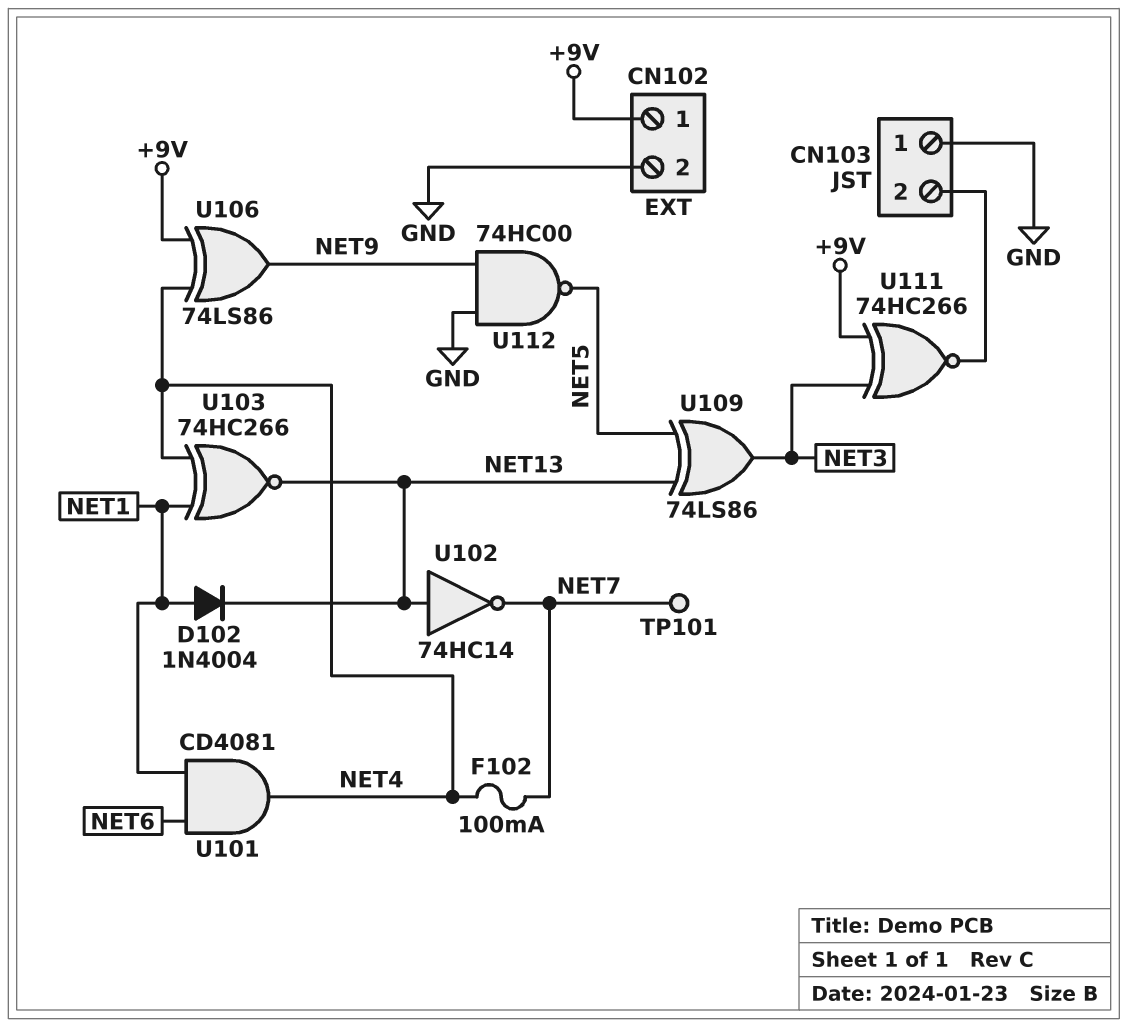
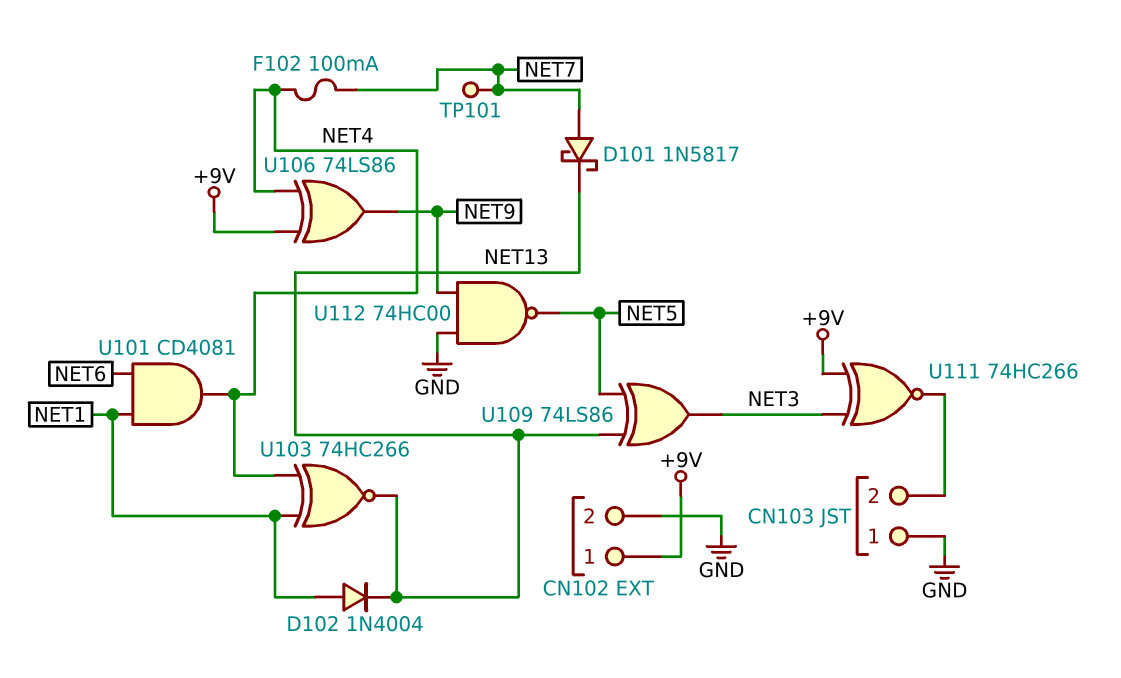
D101: none -> schottky 1N5817 (A NET7, K NET13)
U102: NOT 74HC14 (in NET13, out NET7) -> none

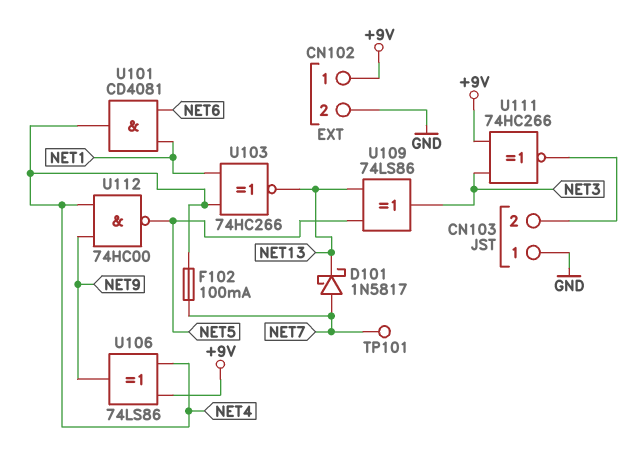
D102: diode 1N4004 (A NET1, K NET13) -> none
U112: NAND 74HC00 (in GND, in NET9, out NET5) -> NAND 74HC00 (in NET4, in NET9, out NET5)

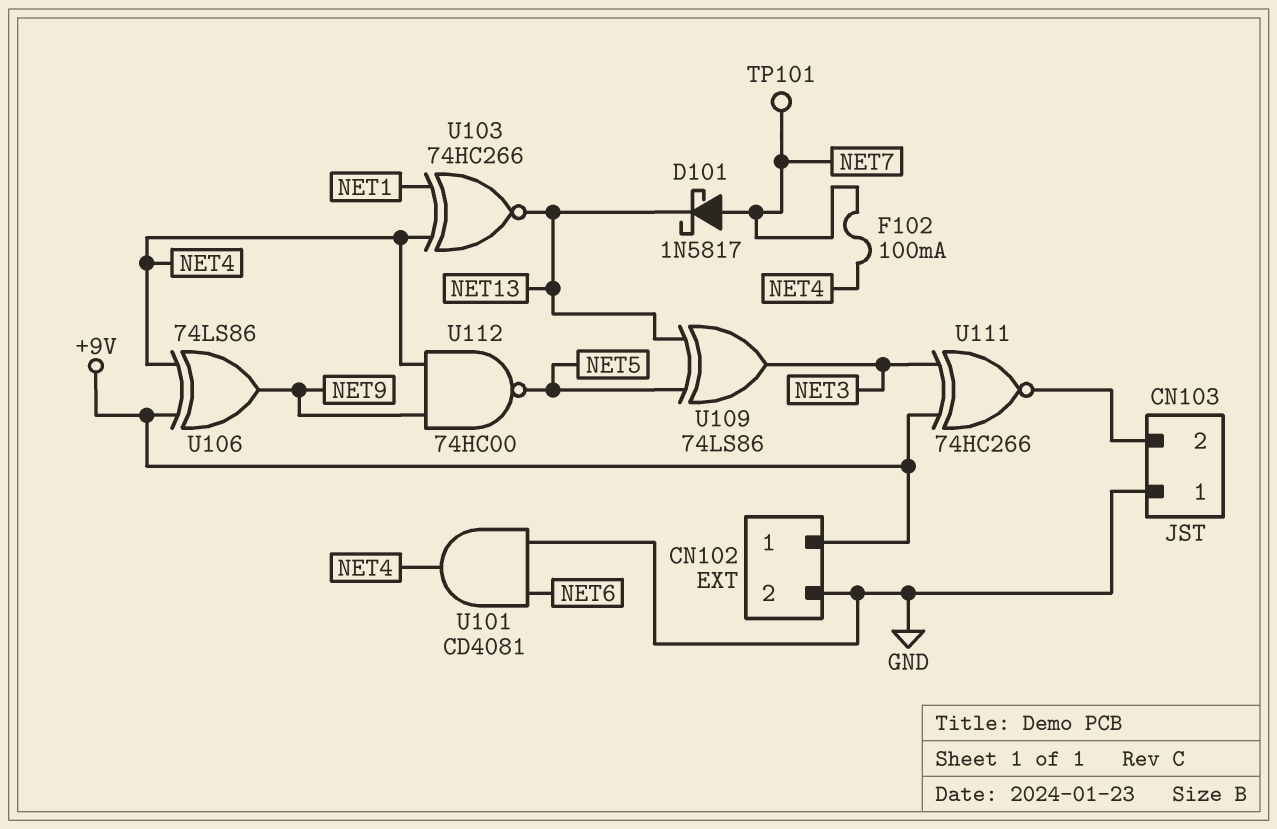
U101: AND CD4081 (in NET1, in NET6, out NET4) -> AND CD4081 (in GND, in NET6, out NET4)

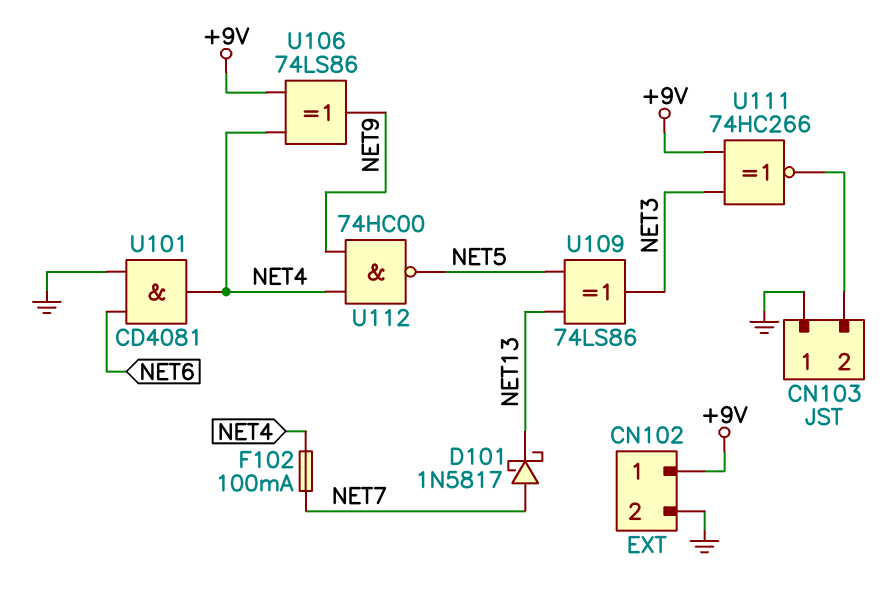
TP101: test point (NET7) -> none
U103: XNOR 74HC266 (in NET1, in NET4, out NET13) -> none

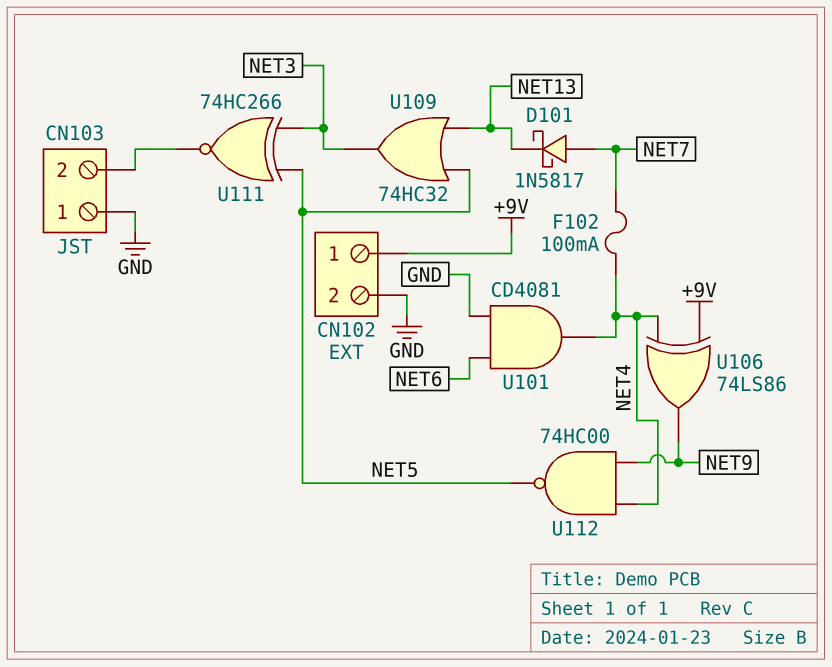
U109: XOR 74LS86 (in NET5, in NET13, out NET3) -> OR 74HC32 (in NET5, in NET13, out NET3)
U111: XNOR 74HC266 (in +9V, in NET3, out CN103/2) -> XNOR 74HC266 (in NET3, in NET5, out CN103/2)

